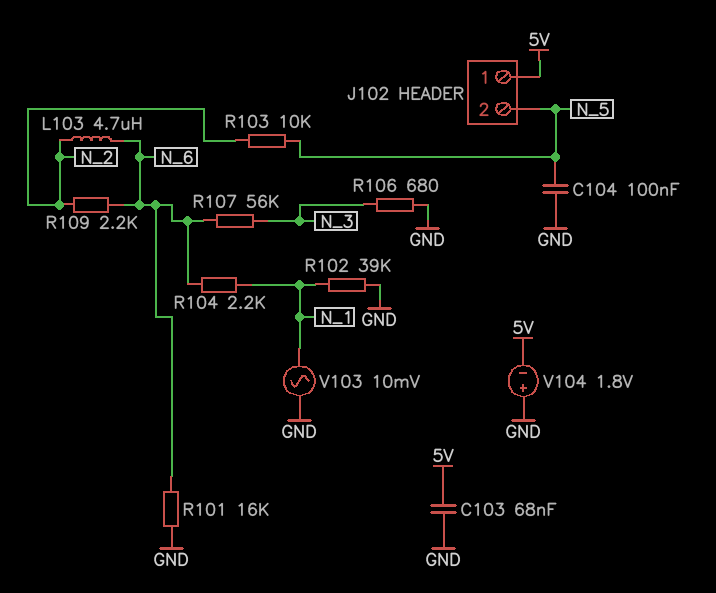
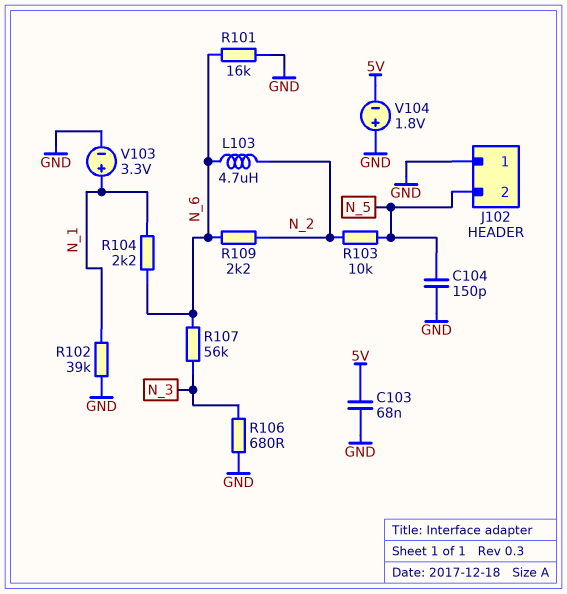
C104: 100nF (GND, N_5) -> 150pF (GND, N_5)
J102 pin 1: 5V -> GND
V103: AC 10mV (GND, N_1) -> 3.3V (plus N_1, minus GND)

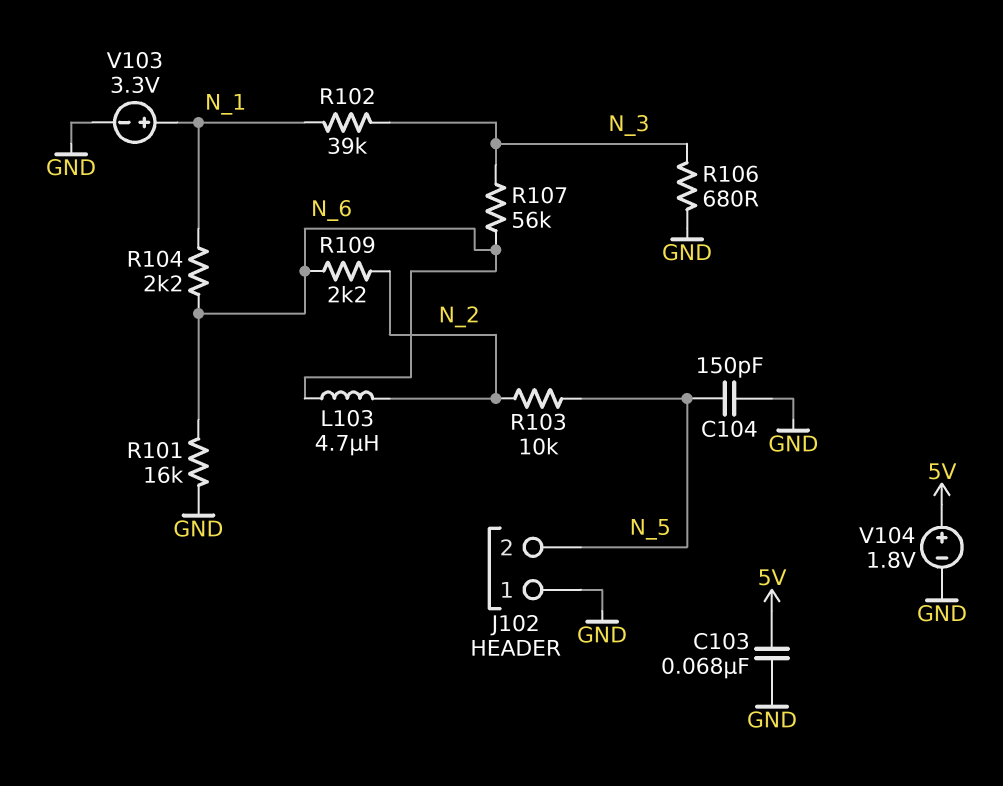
R102: 39k (GND, N_1) -> 39k (N_1, N_3)
V104: 1.8V (plus GND, minus 5V) -> 1.8V (plus 5V, minus GND)

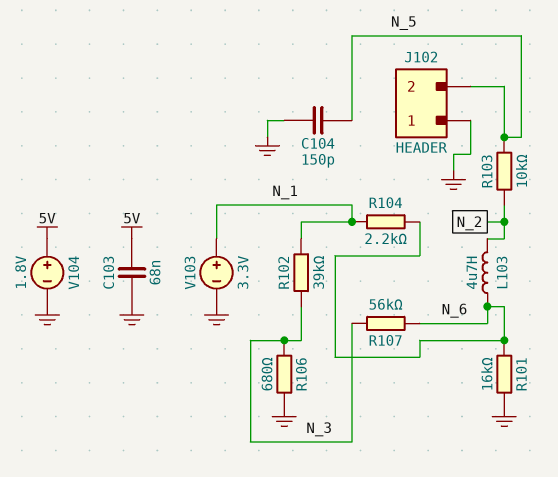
R109: 2.2k (N_2, N_6) -> none

